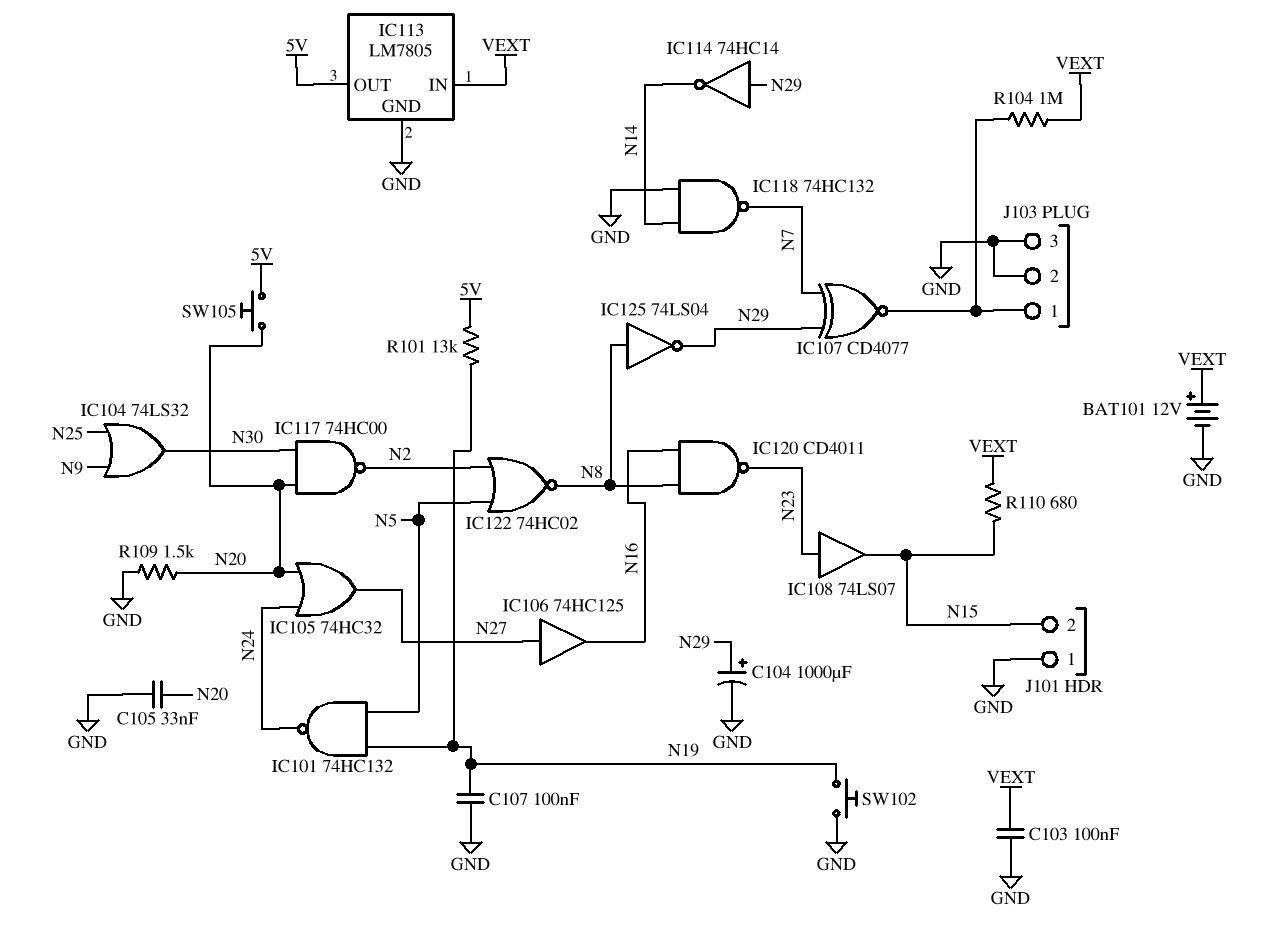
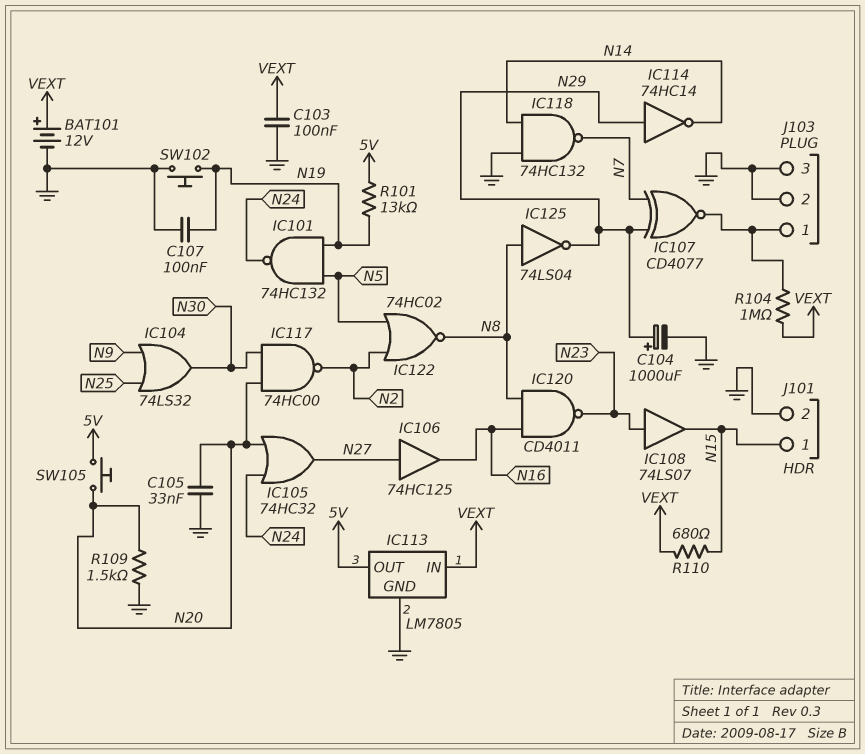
J101 pin 1: GND -> N15
J101 pin 2: N15 -> GND

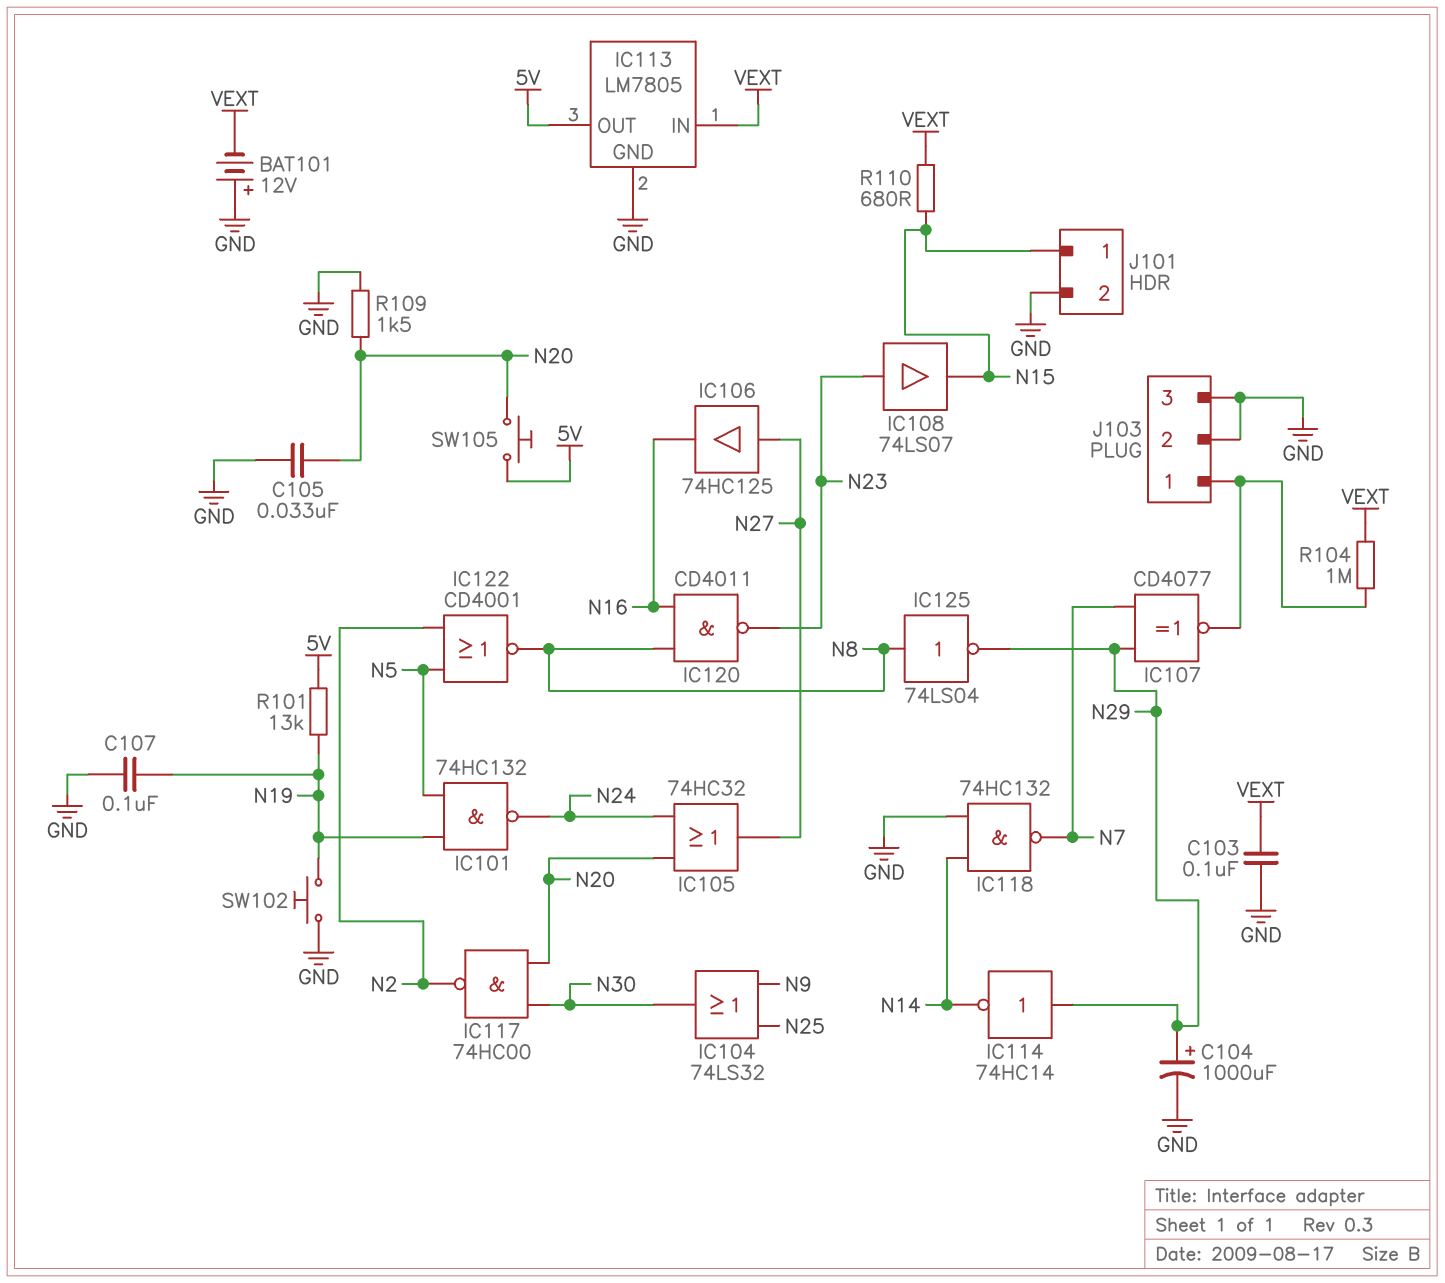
BAT101: 12V (plus VEXT, minus GND) -> 12V (plus GND, minus VEXT)
IC122: NOR 74HC02 (in N2, in N5, out N8) -> NOR CD4001 (in N2, in N5, out N8)

